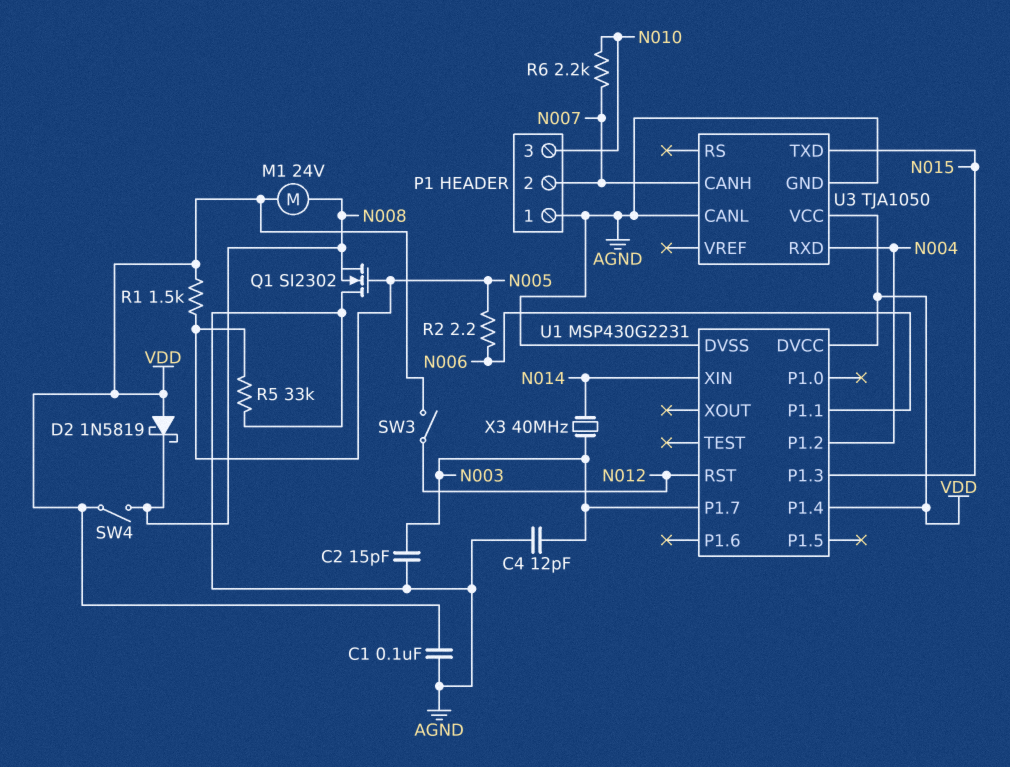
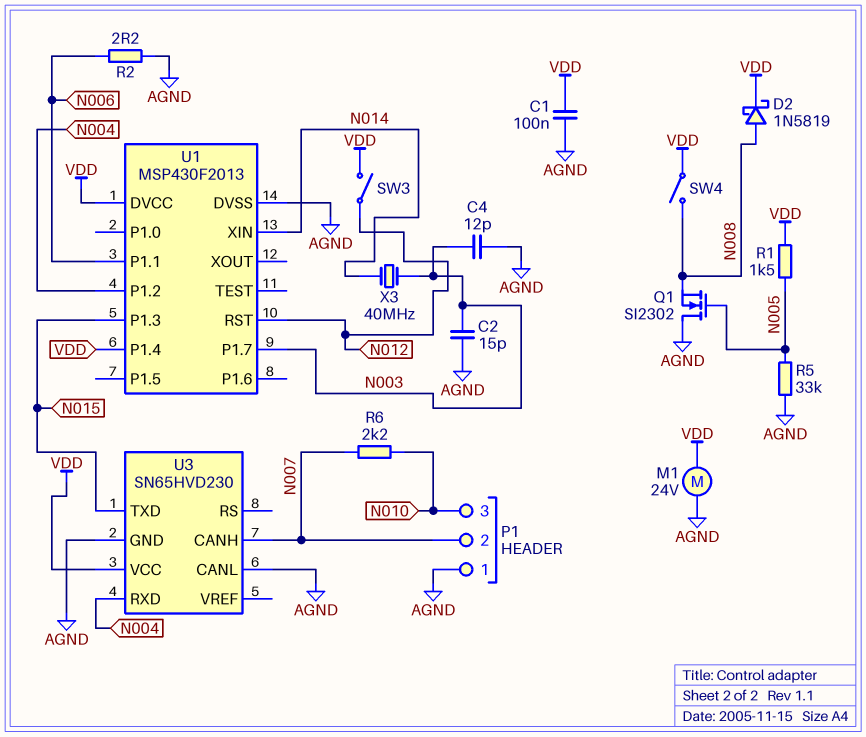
D2: schottky 1N5819 (A VDD, K N008) -> schottky 1N5819 (A N008, K VDD)
M1: motor 24V (N008, VDD) -> motor 24V (AGND, VDD)
R2: 2.2 (N005, N006) -> 2.2 (AGND, N006)
U1: MSP430G2231 -> MSP430F2013
U3: TJA1050 -> SN65HVD230

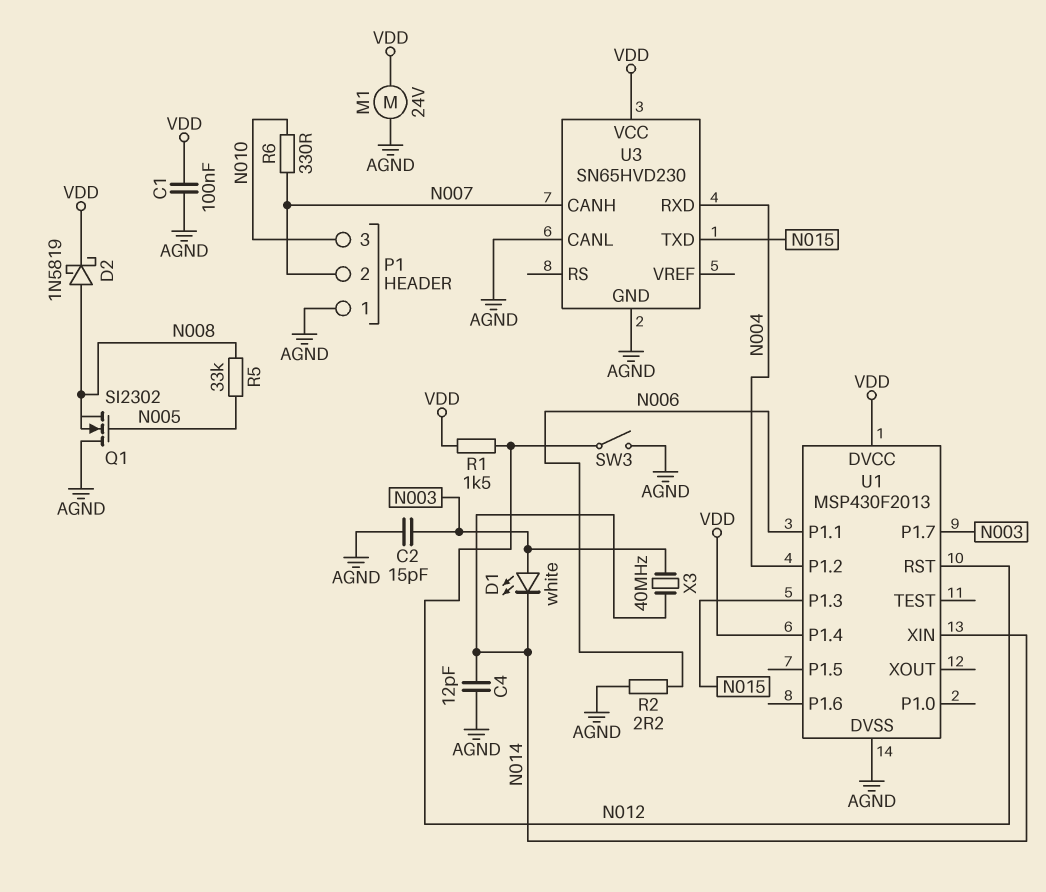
C4: 12pF (AGND, N003) -> 12pF (AGND, N014)
D1: none -> LED white (A N003, K N014)
R1: 1.5k (N005, VDD) -> 1.5k (N012, VDD)
R5: 33k (AGND, N005) -> 33k (N005, N008)
R6: 2.2k (N007, N010) -> 330 (N007, N010)
SW3: switch (N012, VDD) -> switch (AGND, N012)
SW4: switch (N008, VDD) -> none

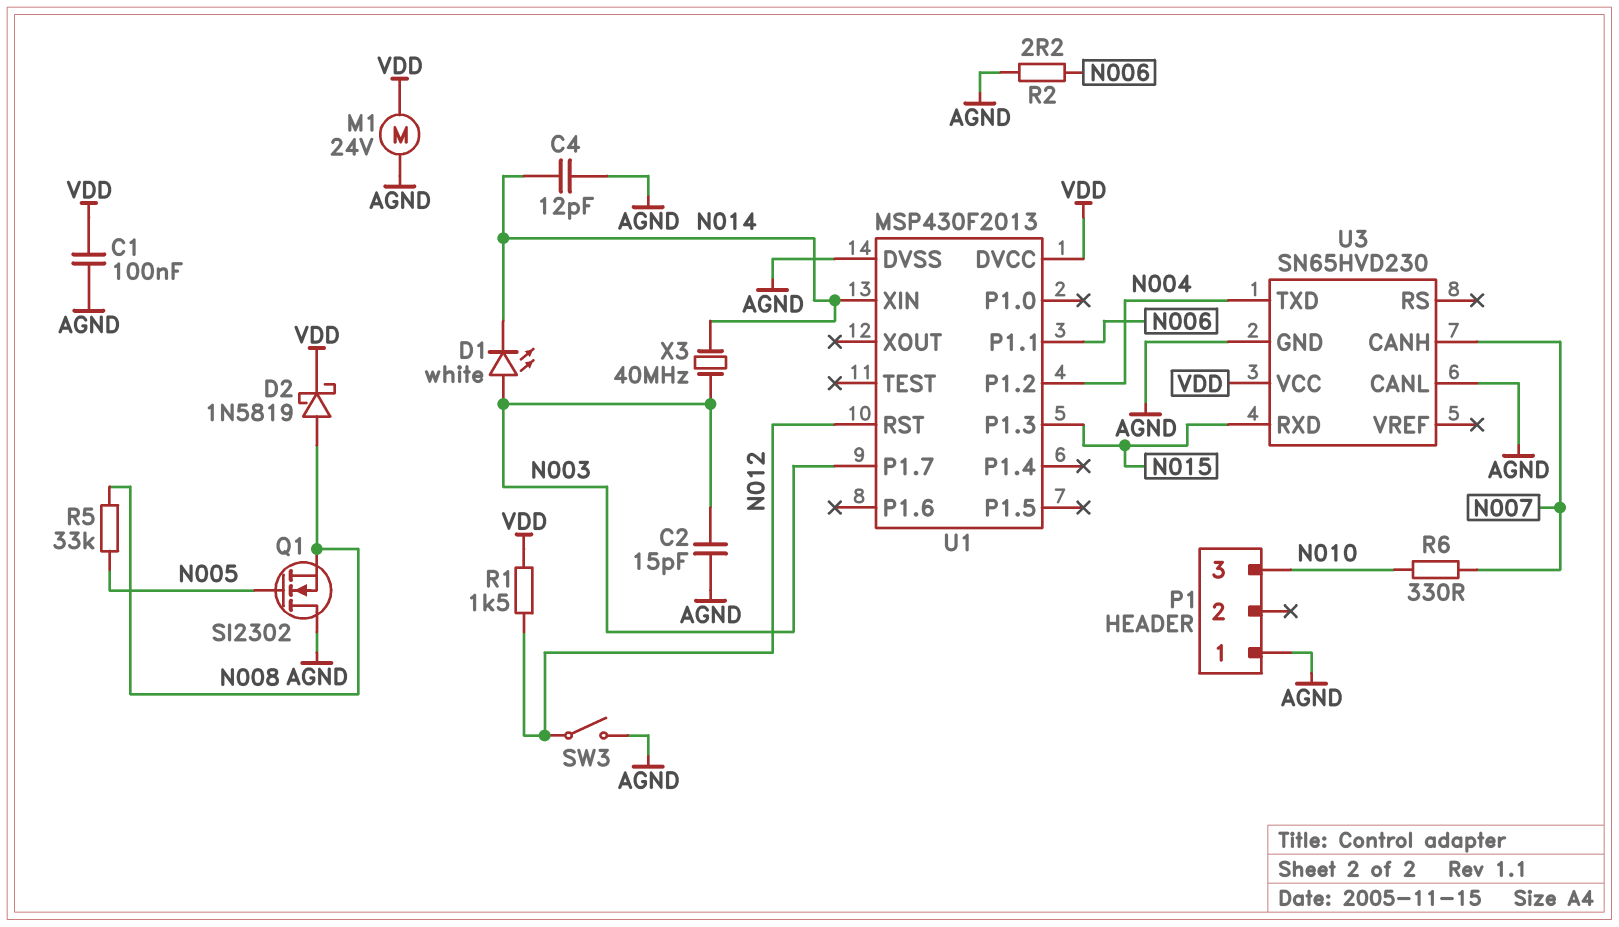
P1 pin 2: N007 -> none
U1 pin P1.4: VDD -> none
U3 pin RXD: N004 -> N015
U3 pin TXD: N015 -> N004

